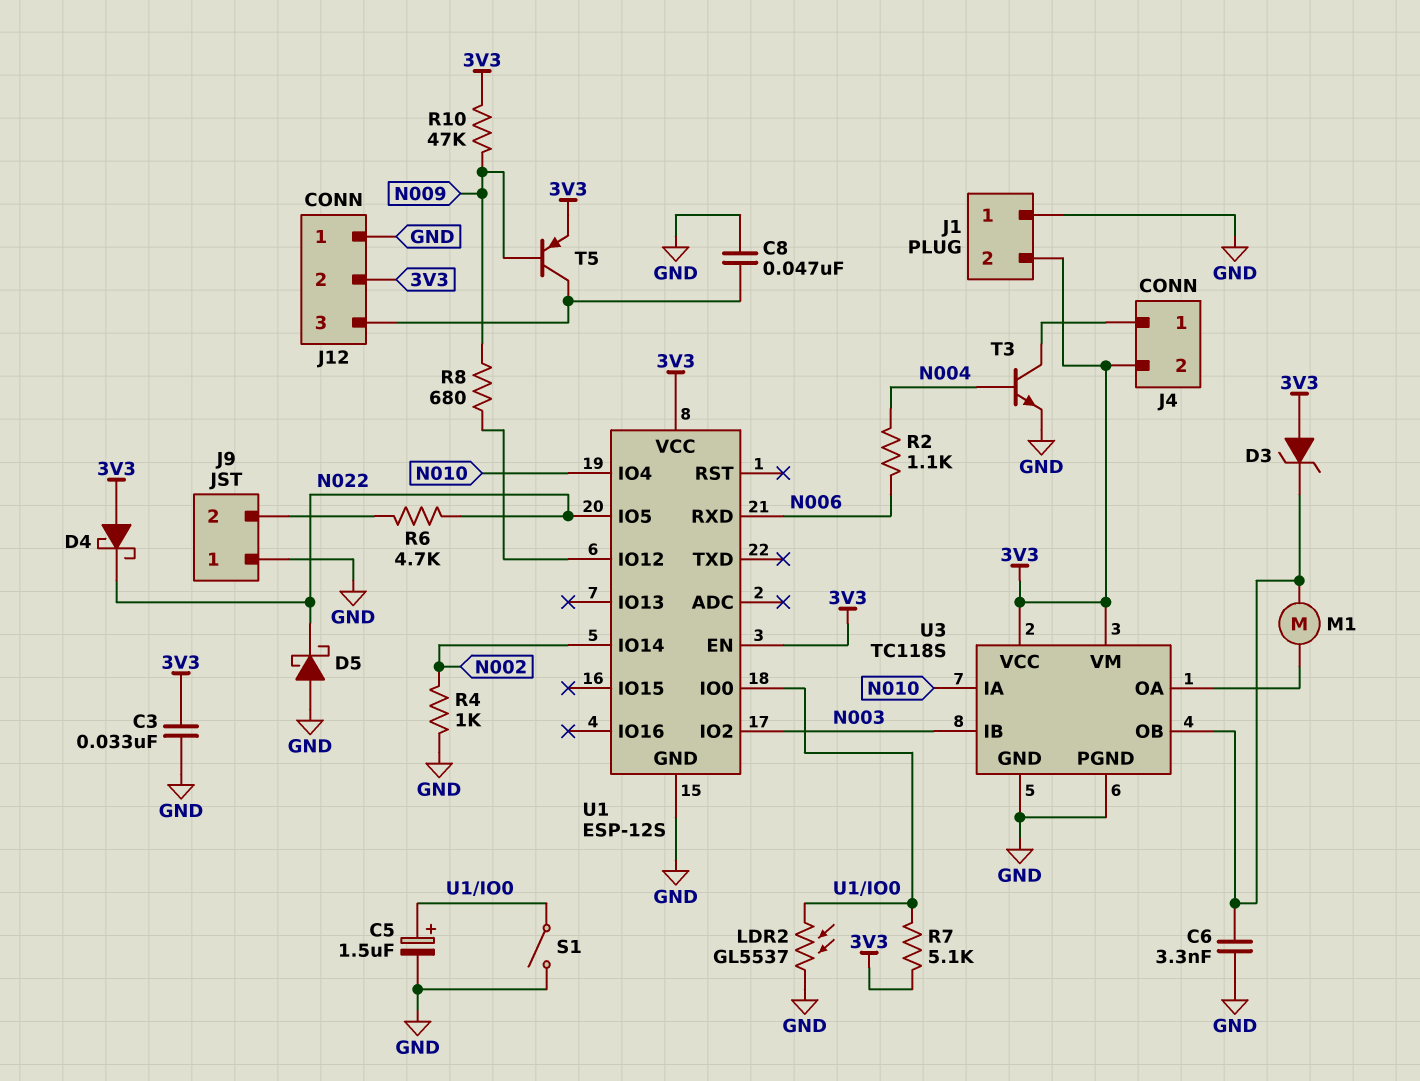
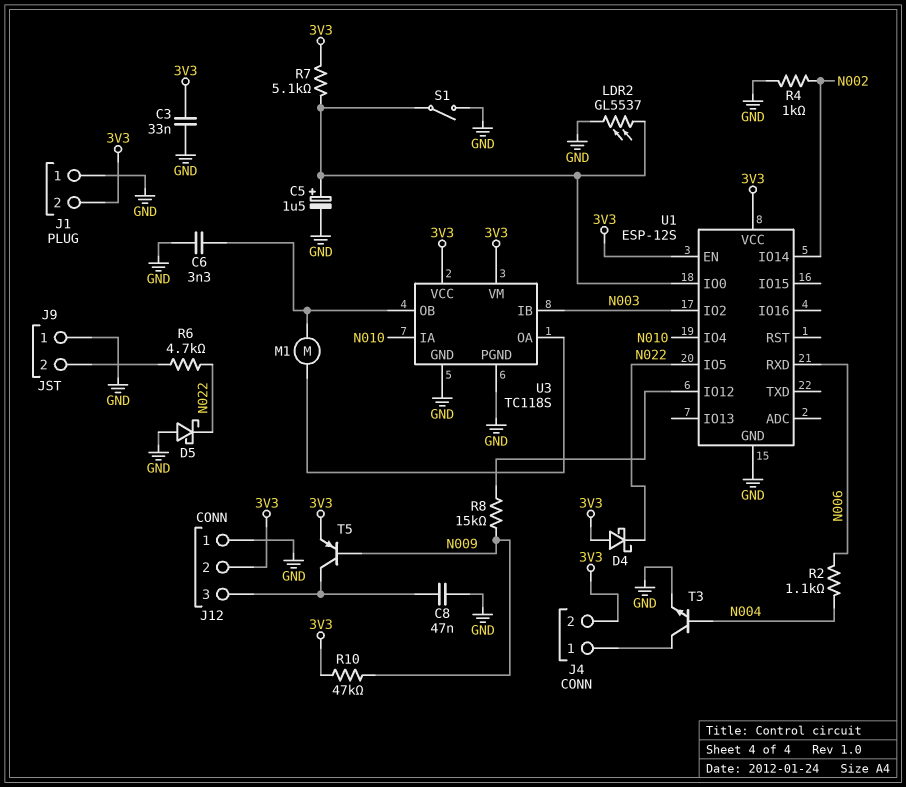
D3: zener (A 3V3, K U3/OB) -> none
R8: 680 (N009, U1/IO12) -> 15k (N009, U1/IO12)

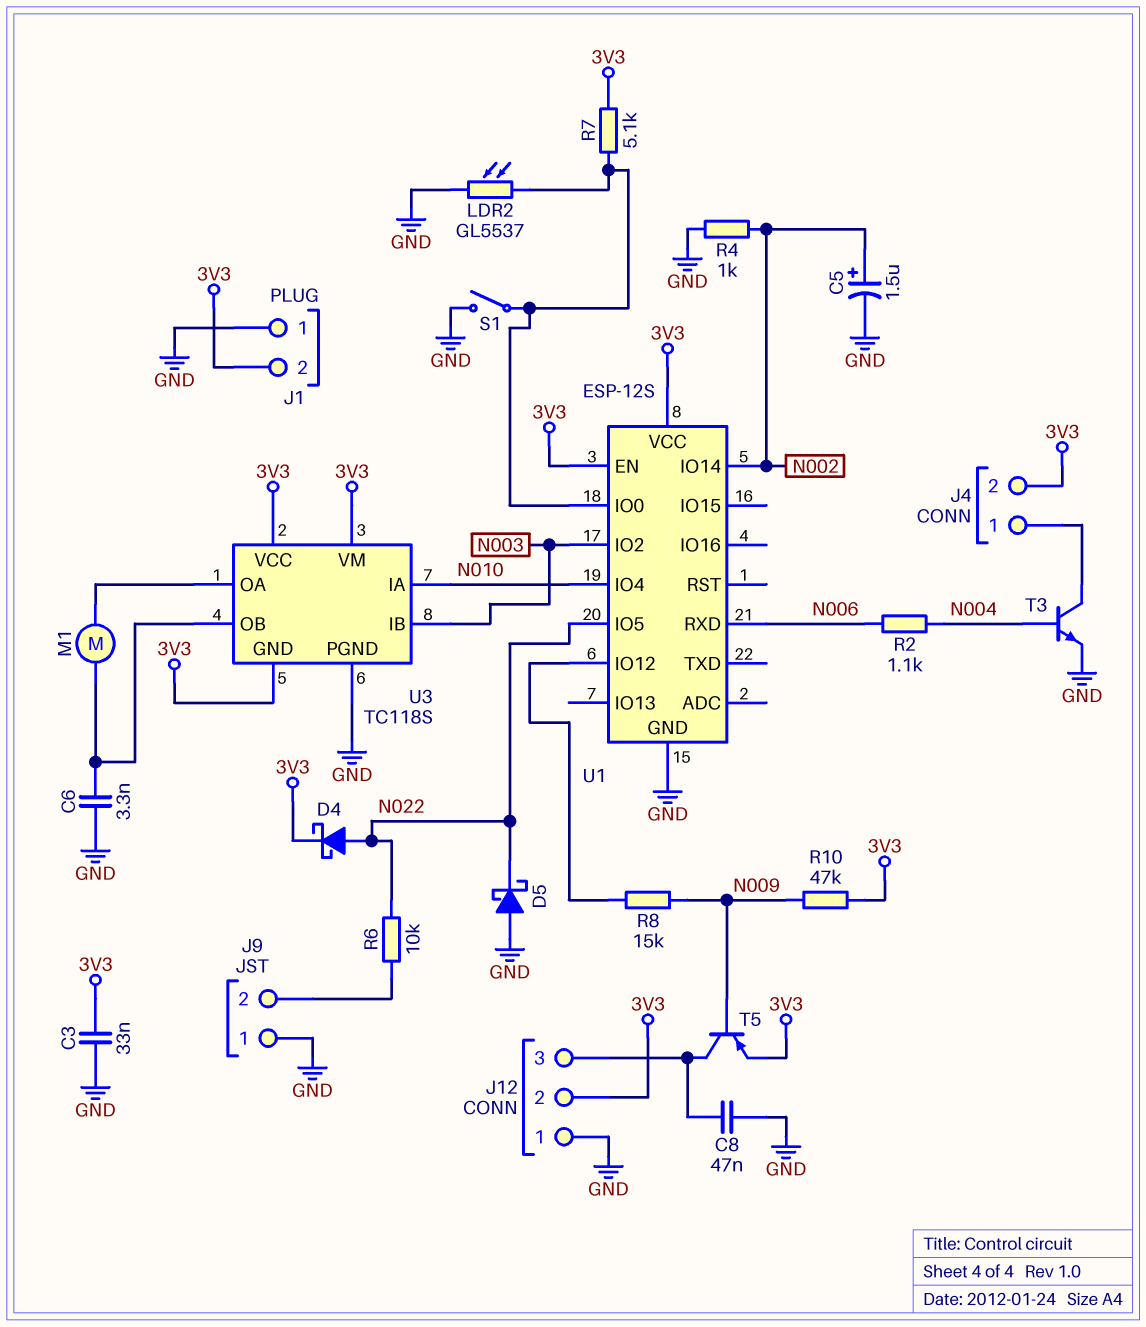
C5: 1.5uF (plus U1/IO0, minus GND) -> 1.5uF (plus N002, minus GND)
D4: schottky (A 3V3, K N022) -> schottky (A N022, K 3V3)
R6: 4.7k (J9/2, N022) -> 10k (J9/2, N022)
U3 pin GND: GND -> 3V3

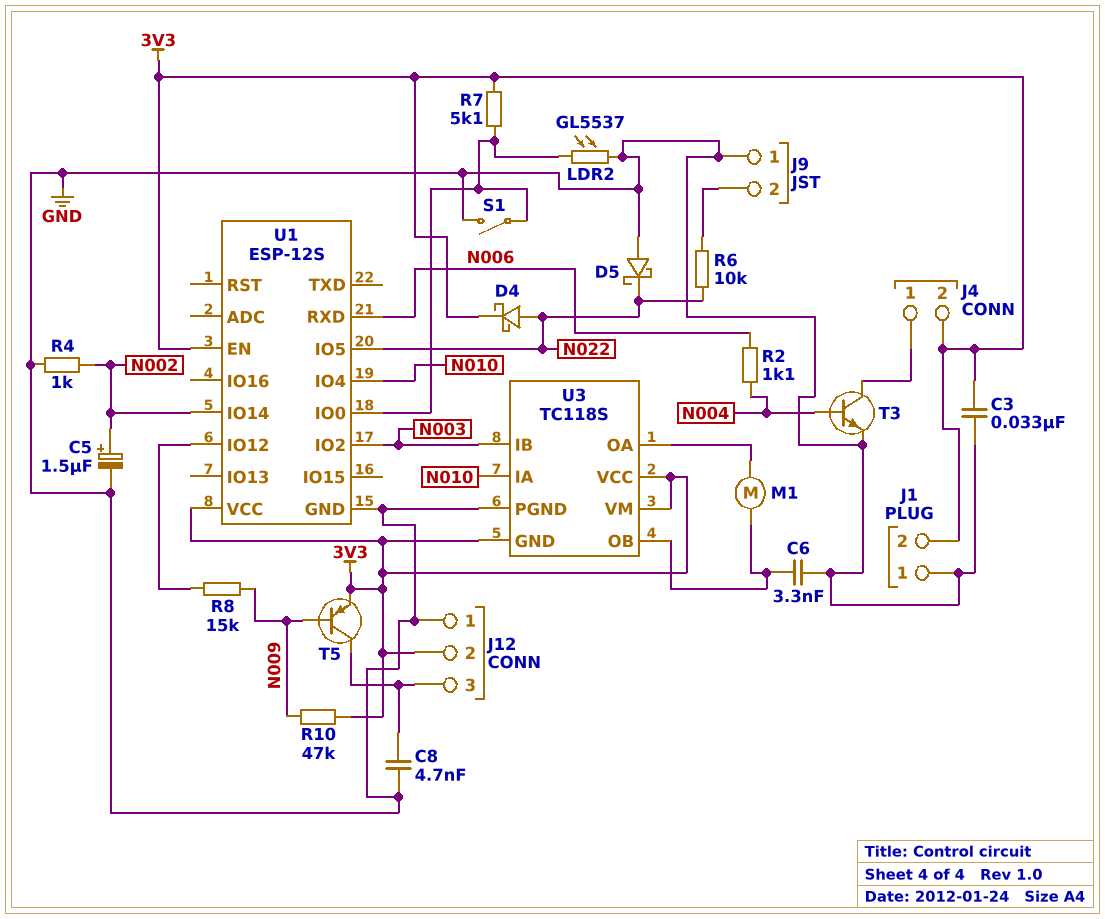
C8: 47nF (GND, J12/3) -> 4.7nF (GND, J12/3)

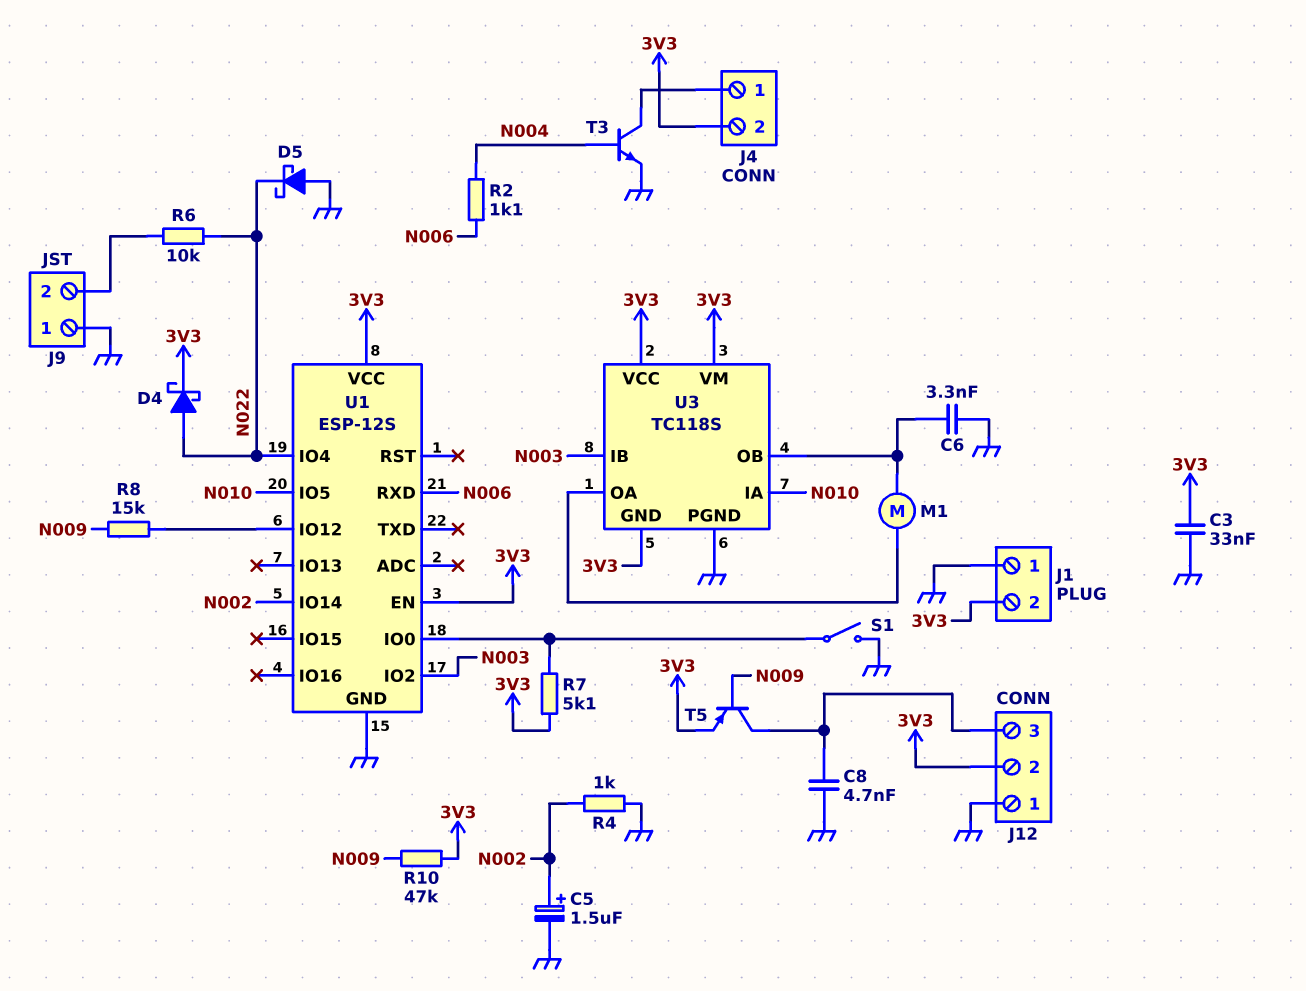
LDR2: GL5537 (GND, U1/IO0) -> none
U1 pin IO4: N010 -> N022
U1 pin IO5: N022 -> N010

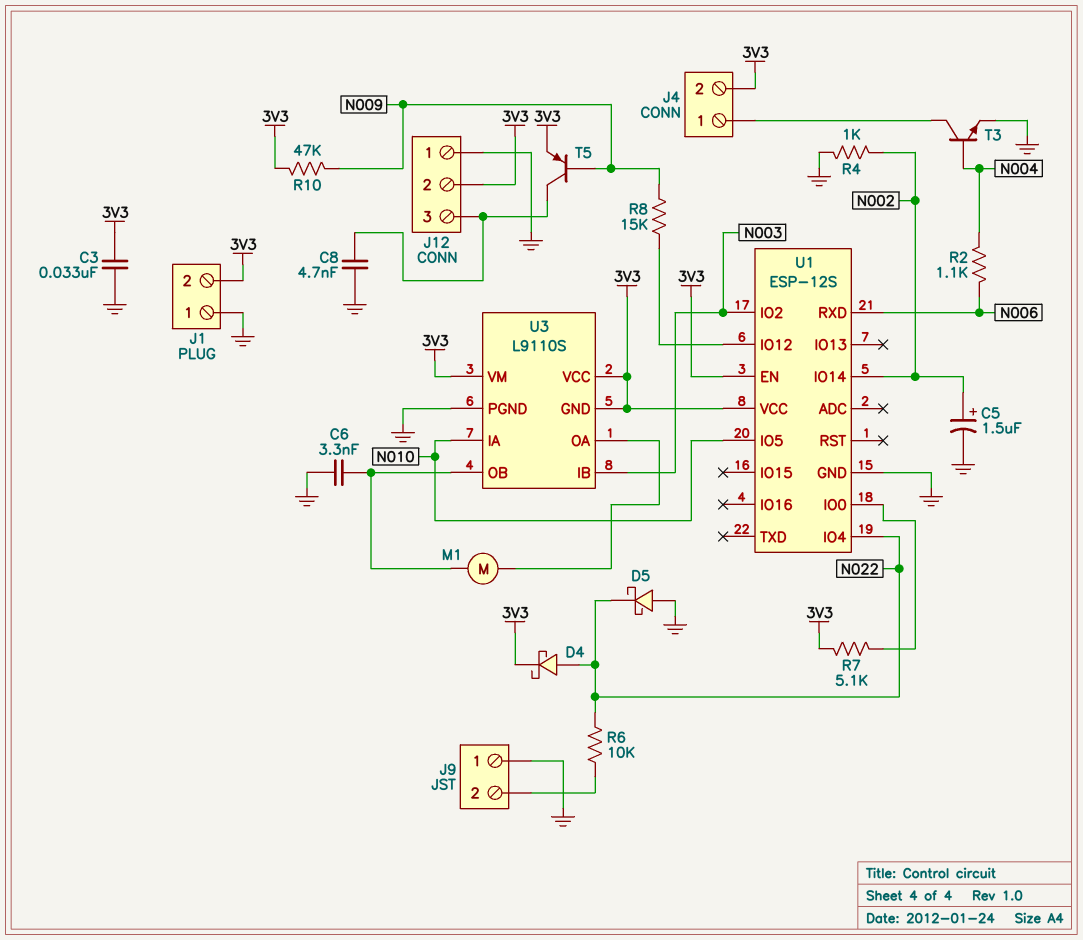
S1: switch (GND, U1/IO0) -> none
U3: TC118S -> L9110S

